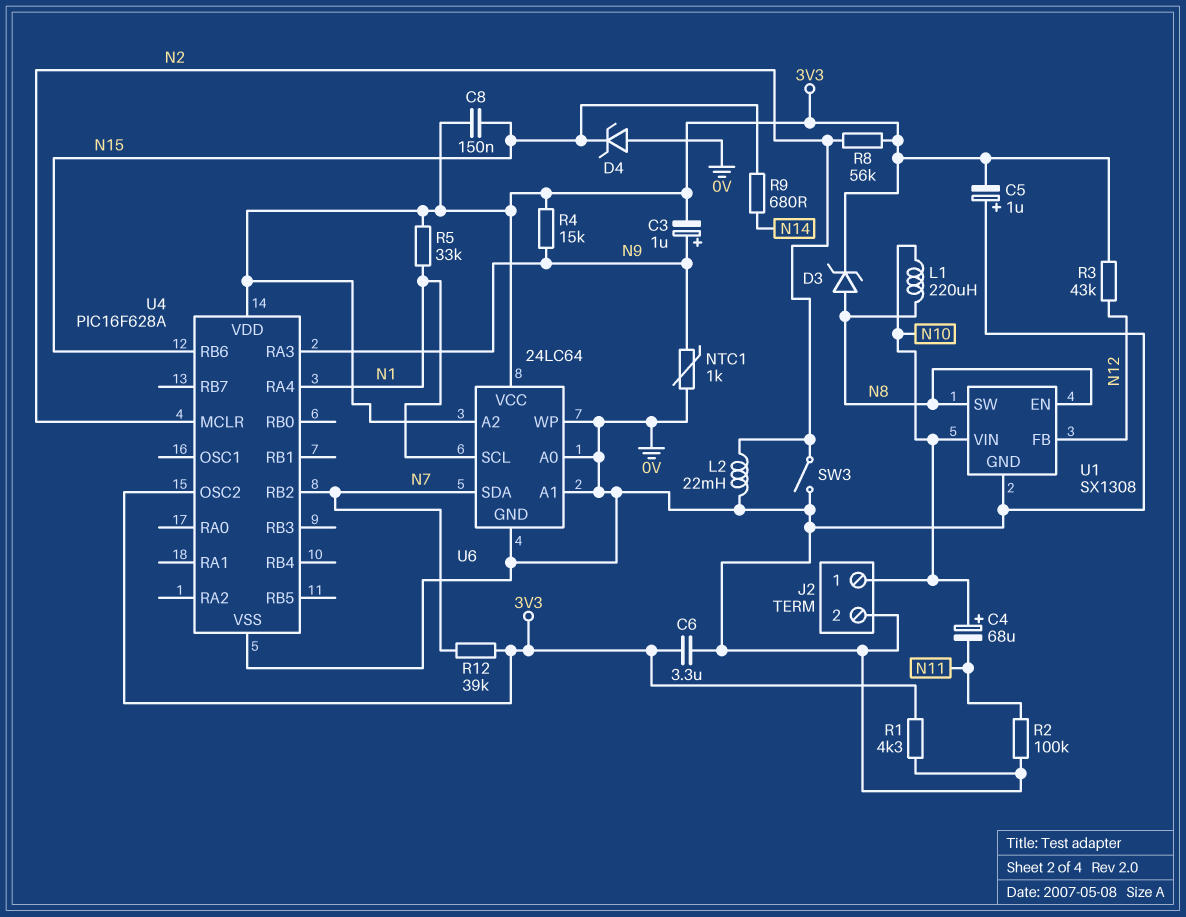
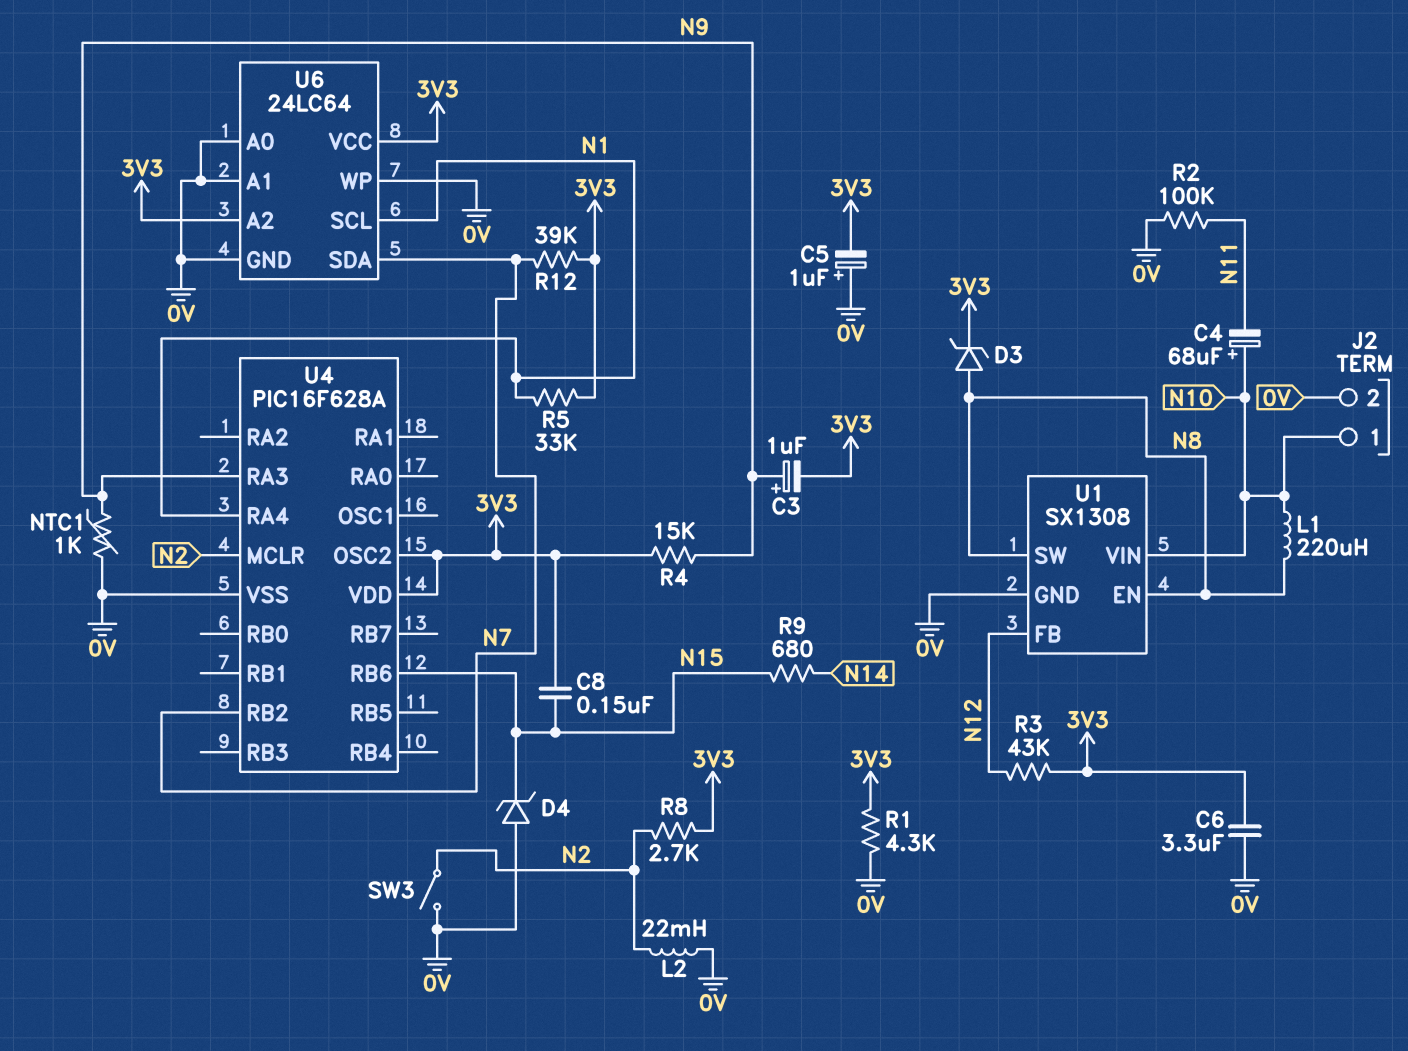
R8: 56k (3V3, N2) -> 2.7k (3V3, N2)

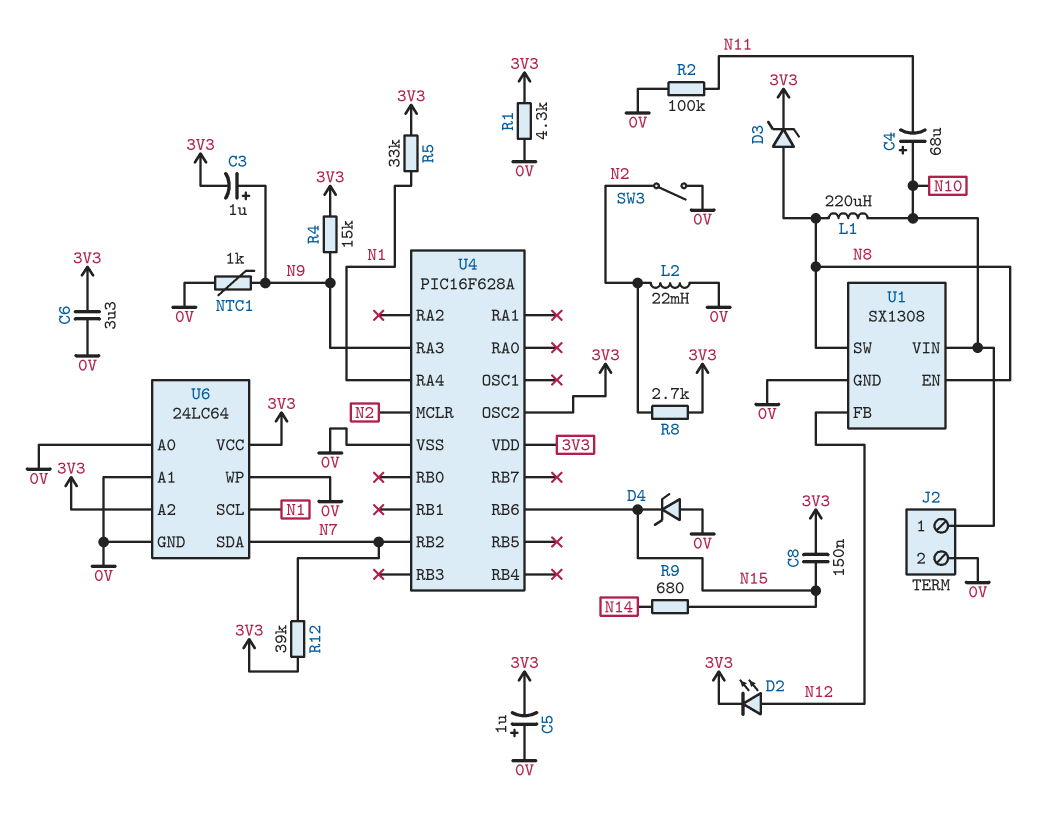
D2: none -> LED (A N12, K 3V3)
R3: 43k (3V3, N12) -> none

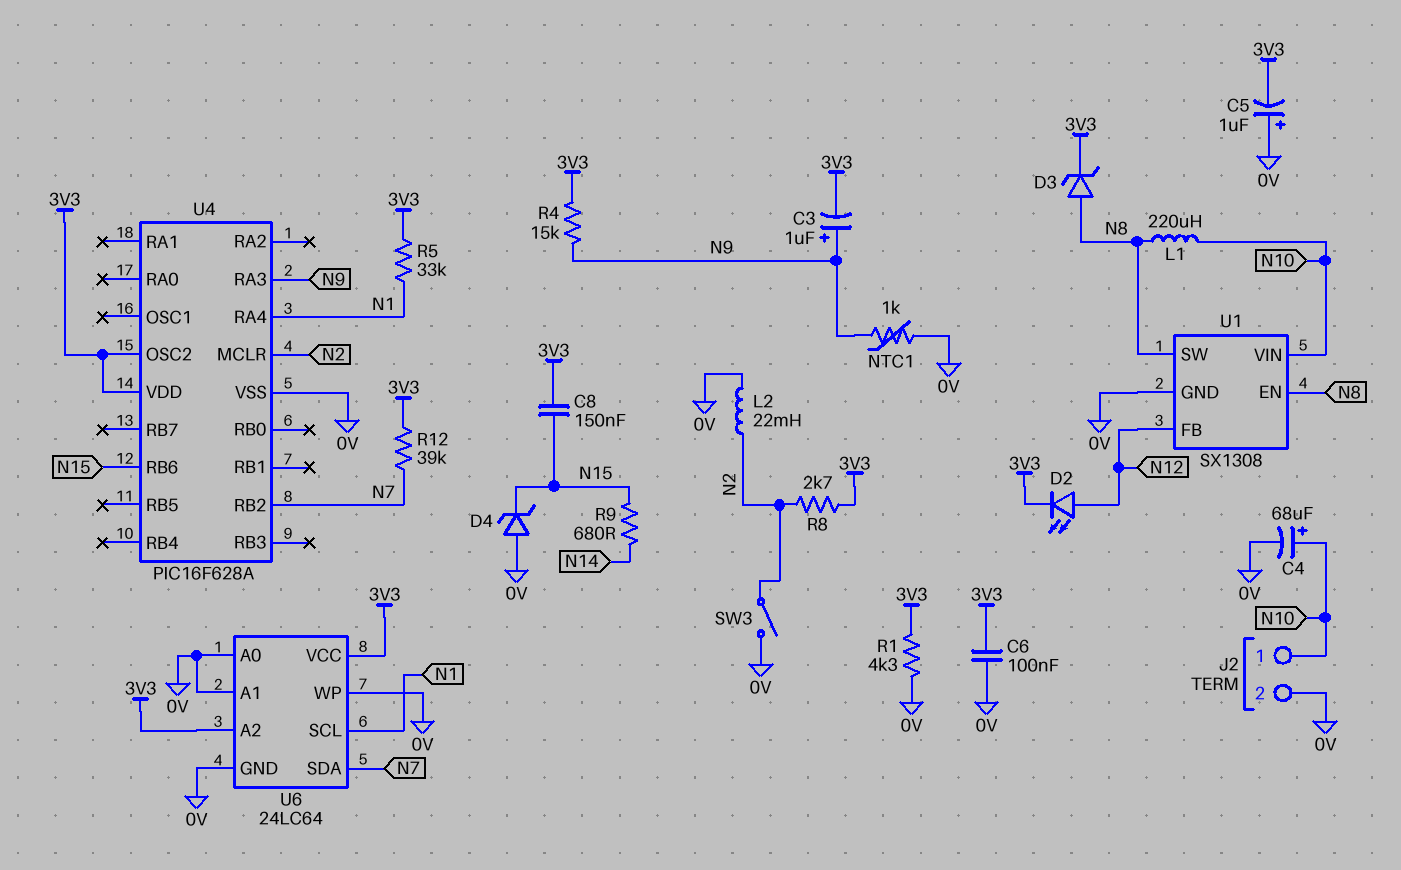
C4: 68uF (plus N10, minus N11) -> 68uF (plus N10, minus 0V)
C6: 3.3uF (0V, 3V3) -> 100nF (0V, 3V3)
R2: 100k (0V, N11) -> none

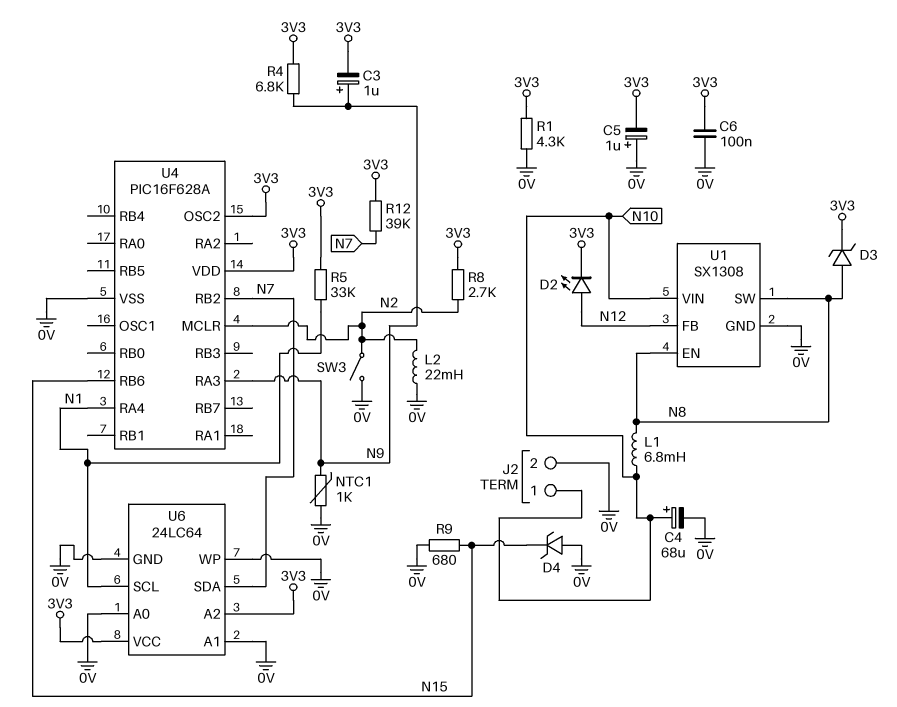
C8: 150nF (3V3, N15) -> none
L1: 220uH (N8, N10) -> 6.8mH (N8, N10)
R4: 15k (3V3, N9) -> 6.8k (3V3, N9)
R9: 680 (N14, N15) -> 680 (0V, N15)

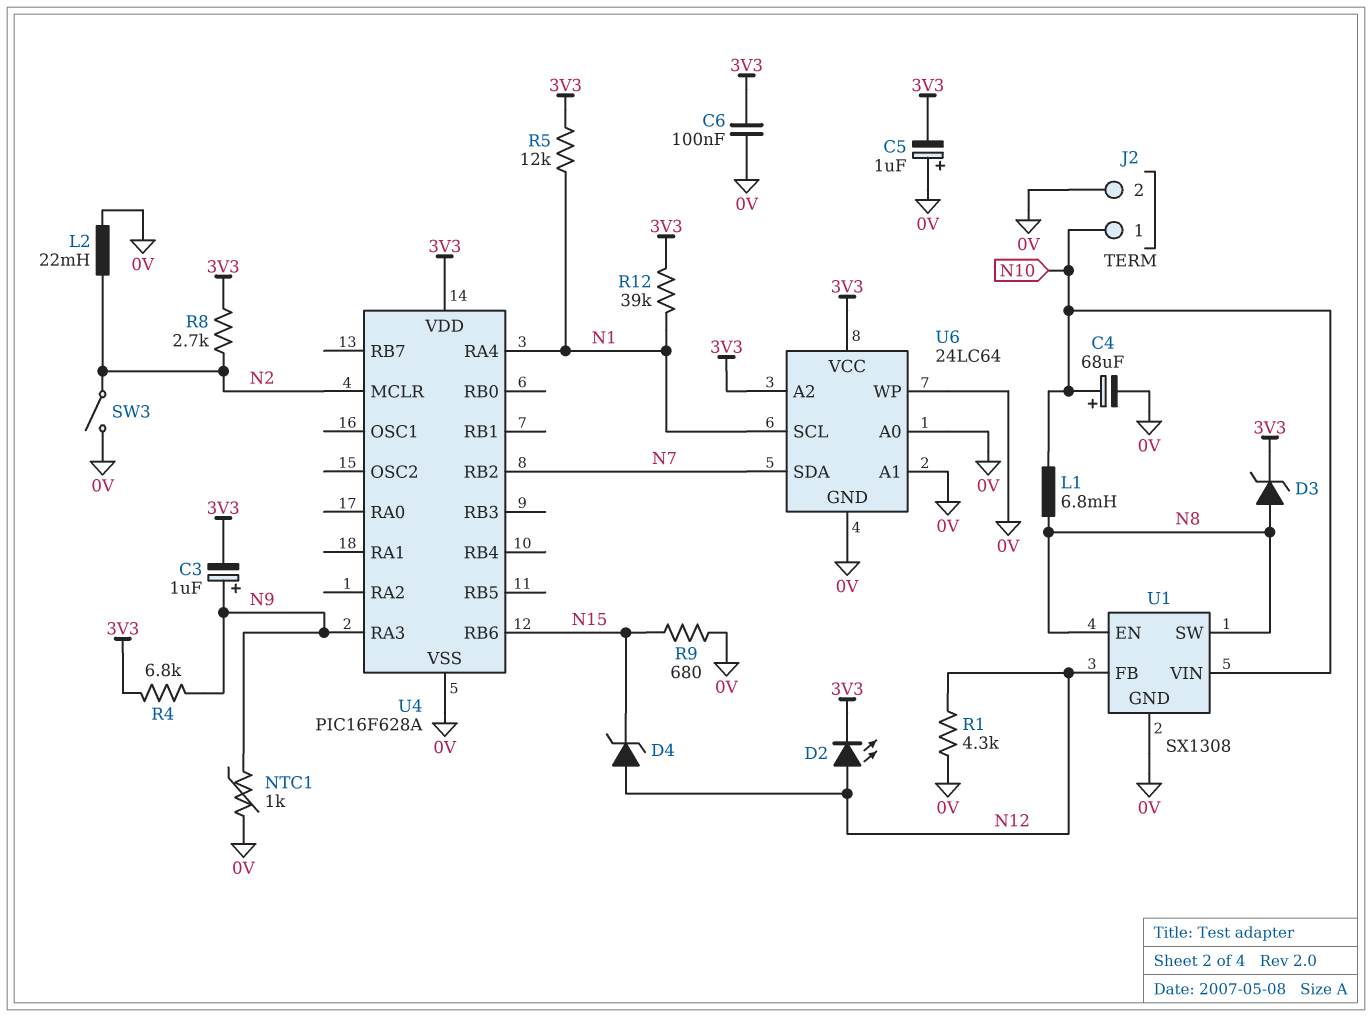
D4: zener (A 0V, K N15) -> zener (A N12, K N15)
R1: 4.3k (0V, 3V3) -> 4.3k (0V, N12)
R5: 33k (3V3, N1) -> 12k (3V3, N1)
R12: 39k (3V3, N7) -> 39k (3V3, N1)
U4 pin OSC2: 3V3 -> none

